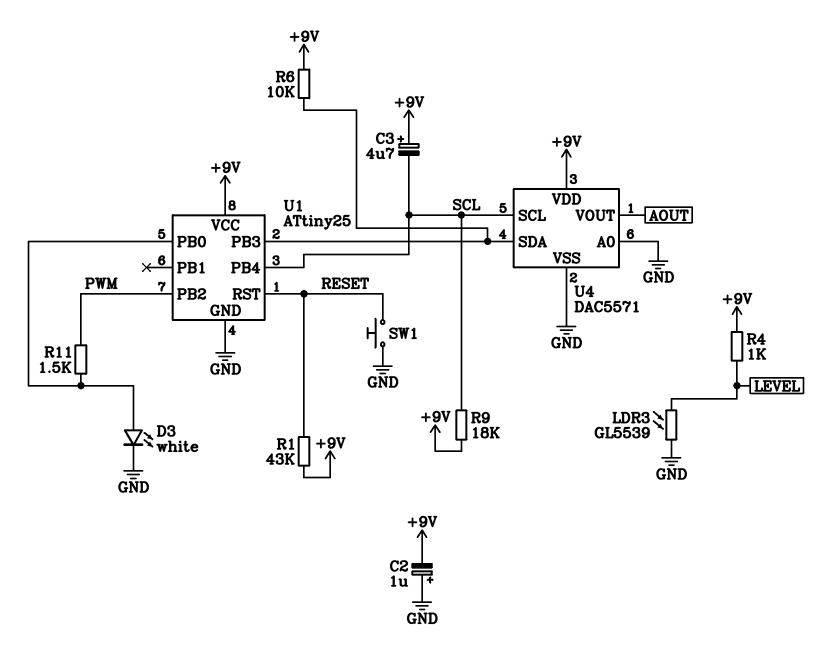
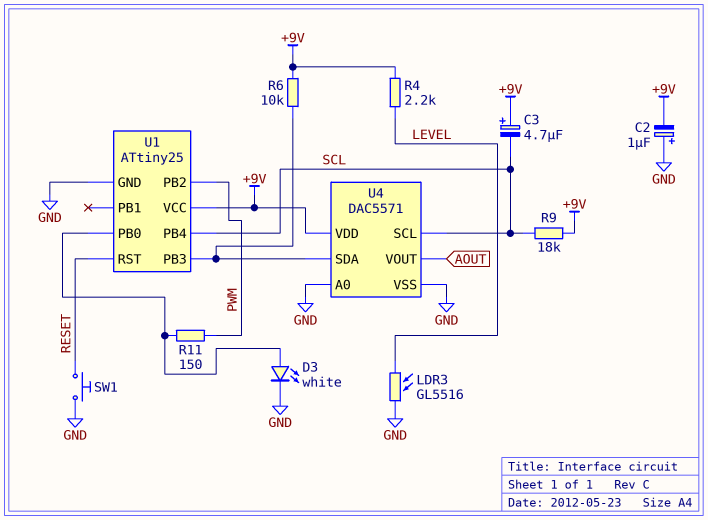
LDR3: GL5539 (GND, LEVEL) -> GL5516 (GND, LEVEL)
R1: 43k (+9V, RESET) -> none
R4: 1k (+9V, LEVEL) -> 2.2k (+9V, LEVEL)
R11: 1.5k (PWM, U1/PB0) -> 150 (PWM, U1/PB0)

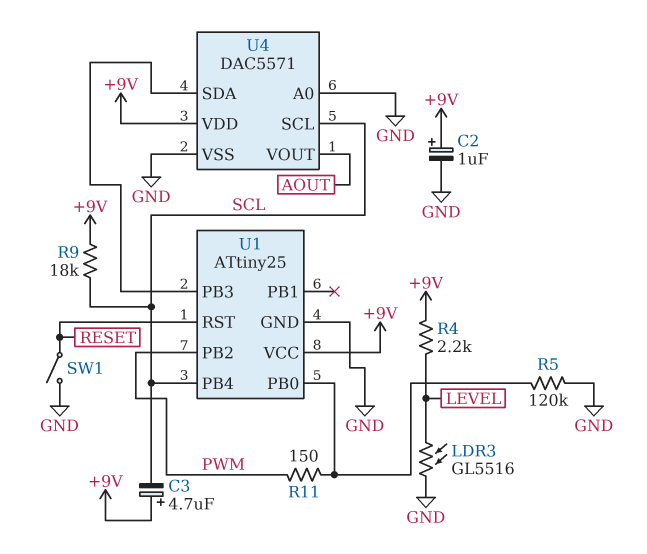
C2: 1uF (plus GND, minus +9V) -> 1uF (plus +9V, minus GND)
D3: LED white (A U1/PB0, K GND) -> none
R5: none -> 120k (GND, U1/PB0)
R6: 10k (+9V, U1/PB3) -> none
SW1: button (GND, RESET) -> switch (GND, RESET)

